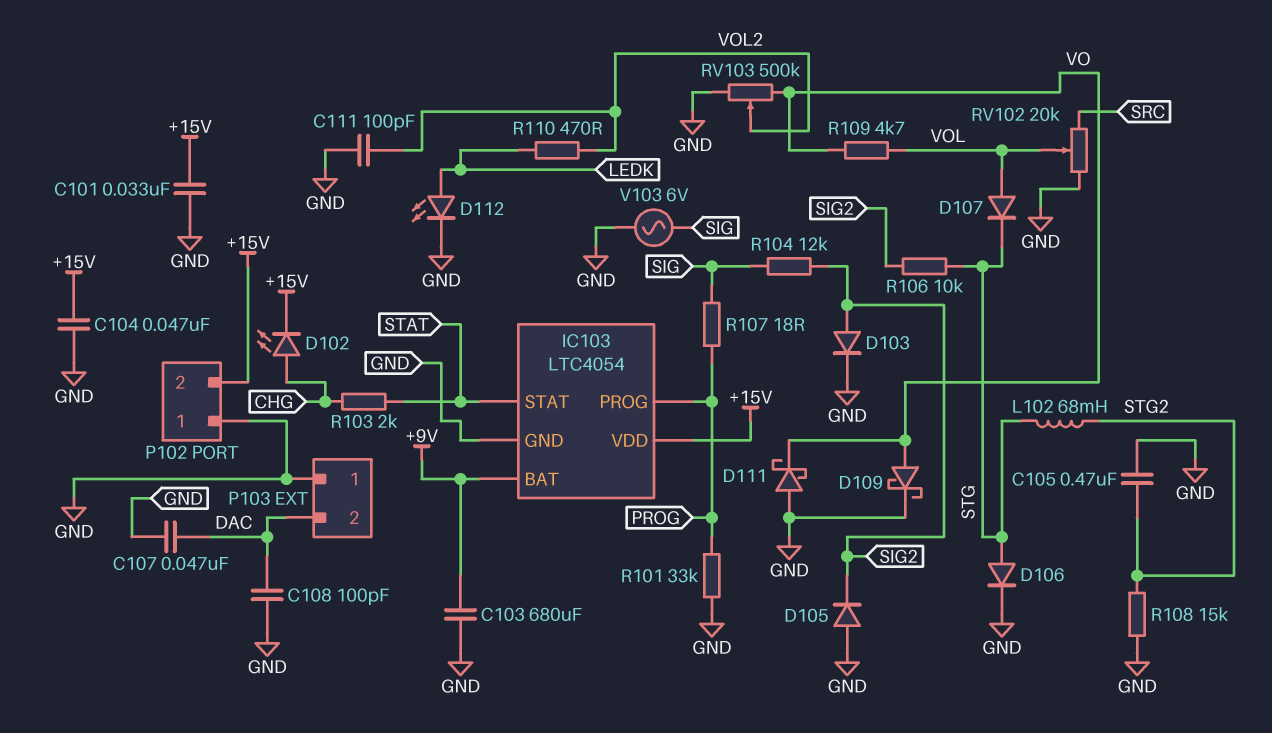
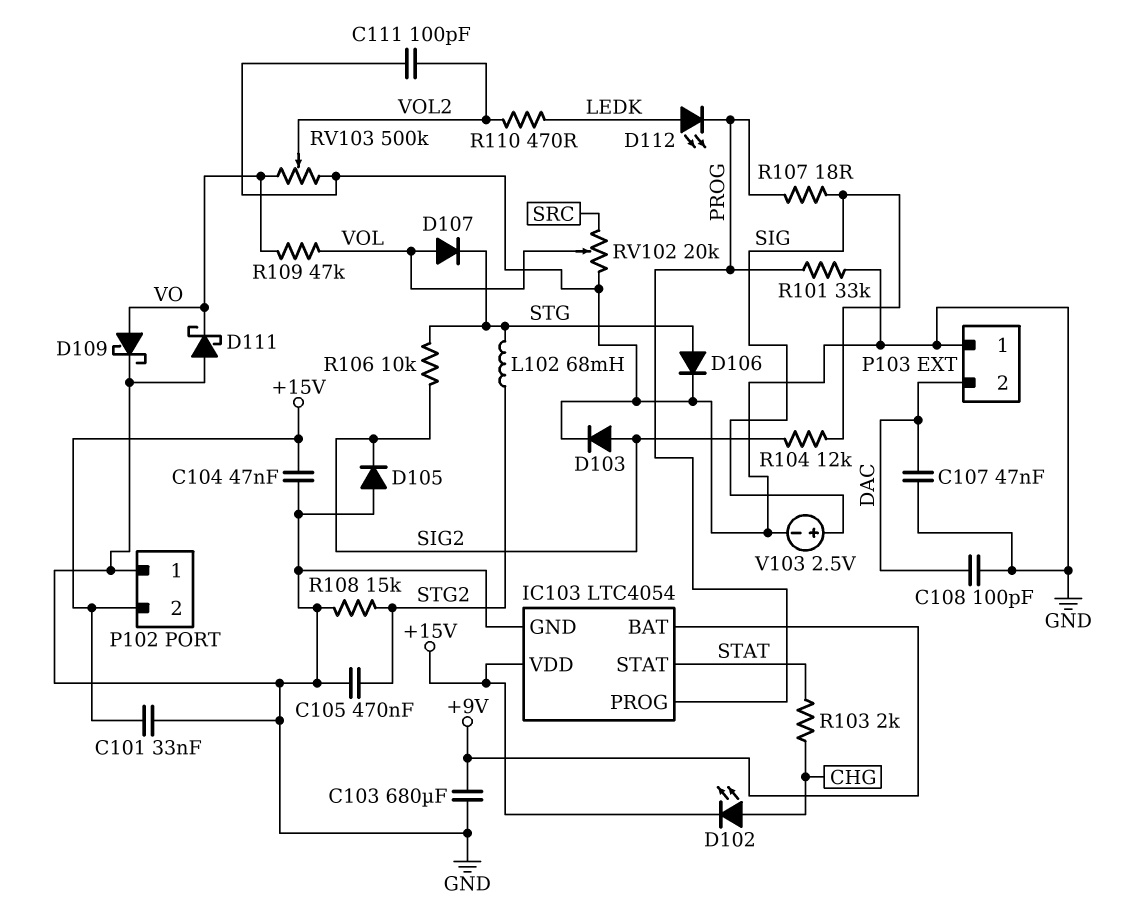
D112: LED (A LEDK, K GND) -> LED (A LEDK, K PROG)
R109: 4.7k (VO, VOL) -> 47k (VO, VOL)
V103: AC 6V (GND, SIG) -> 2.5V (plus SIG, minus GND)

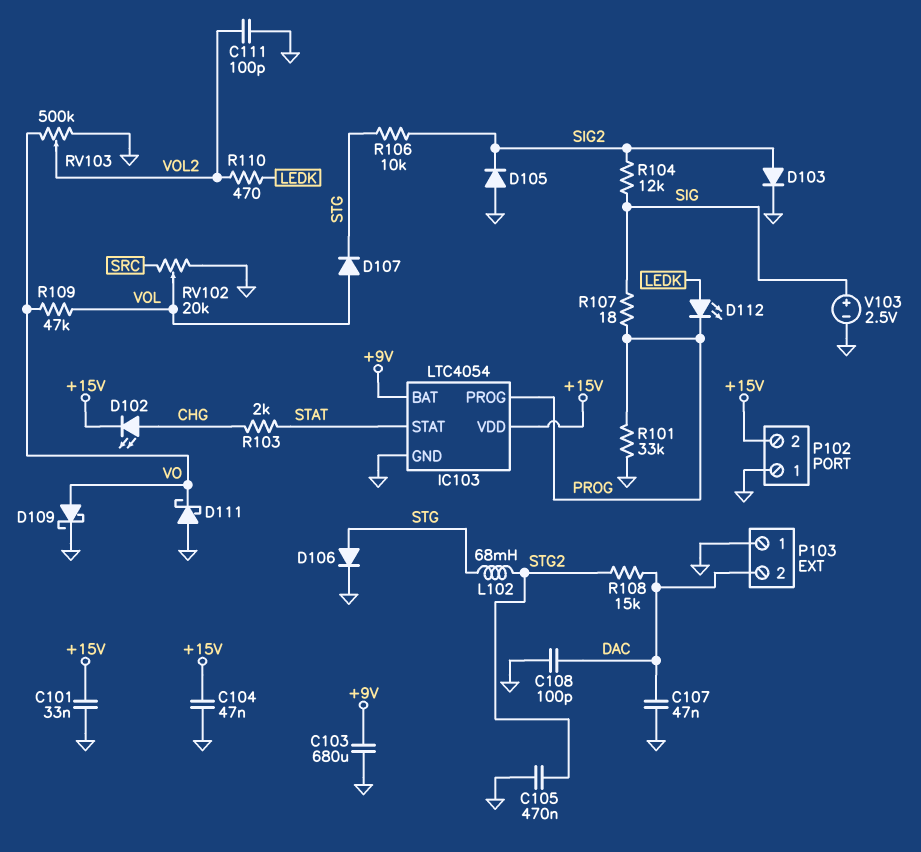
R108: 15k (GND, STG2) -> 15k (DAC, STG2)

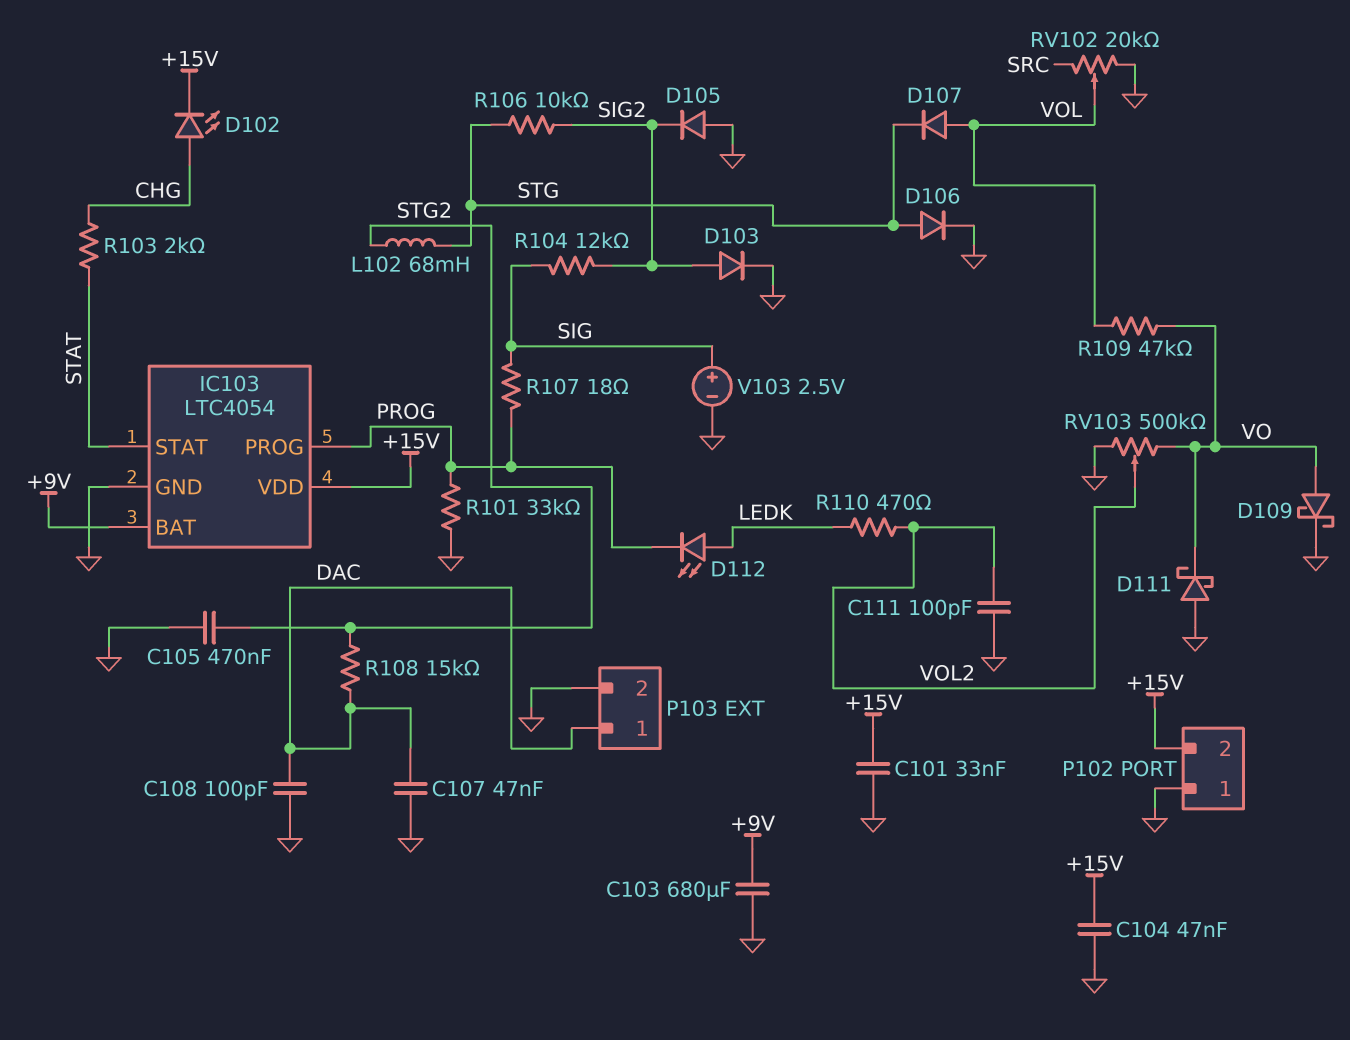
P103 pin 1: GND -> DAC
P103 pin 2: DAC -> GND

